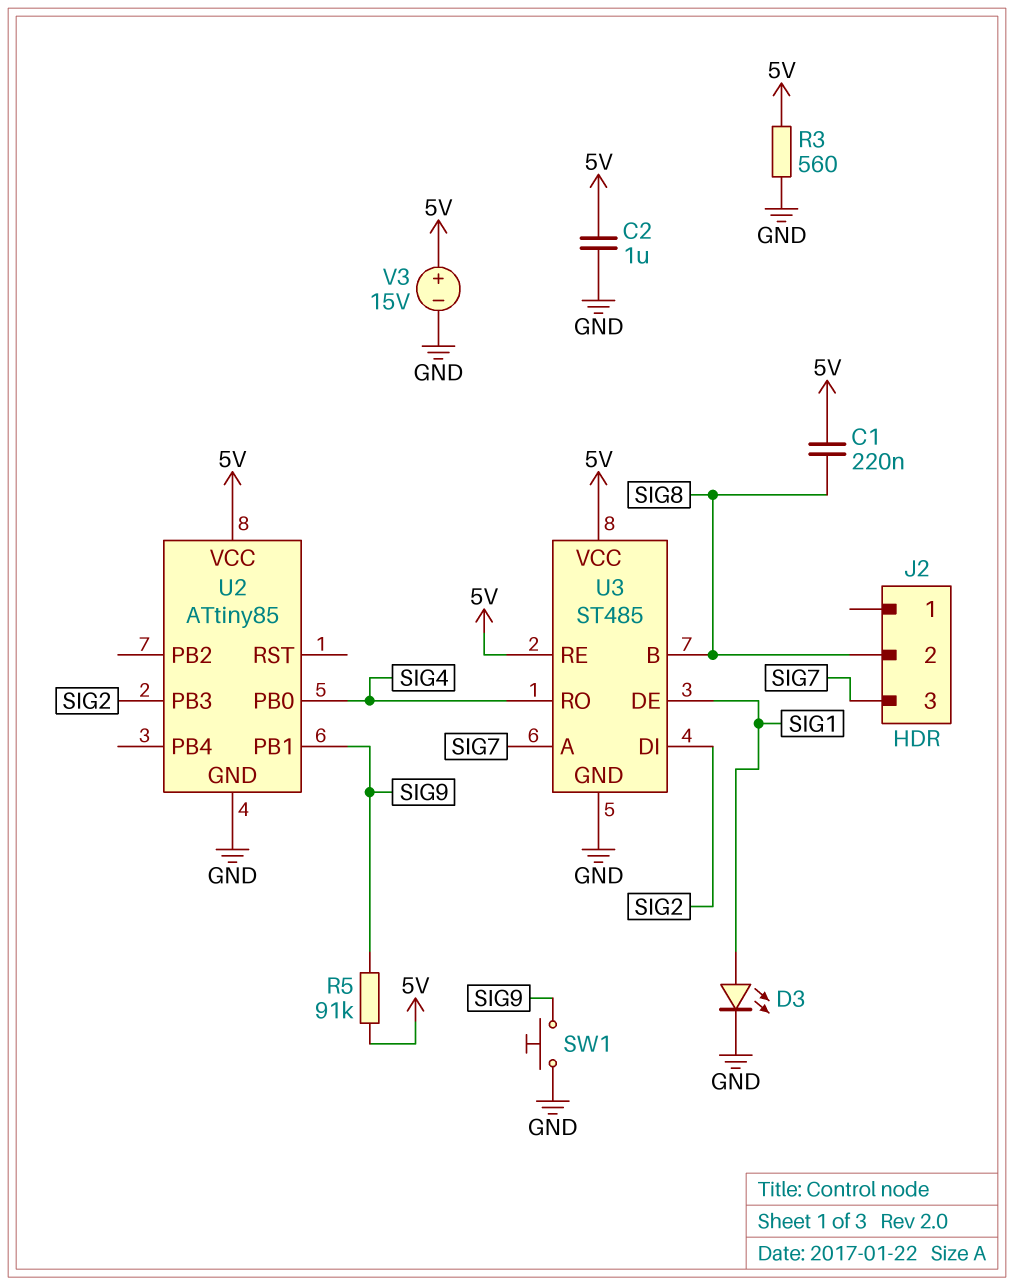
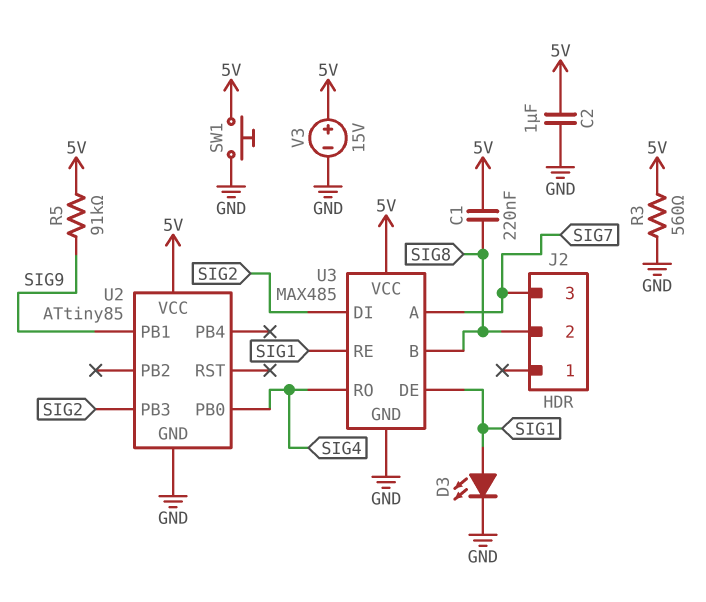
SW1: button (GND, SIG9) -> button (5V, GND)
U3: ST485 -> MAX485
U3 pin RE: 5V -> SIG1

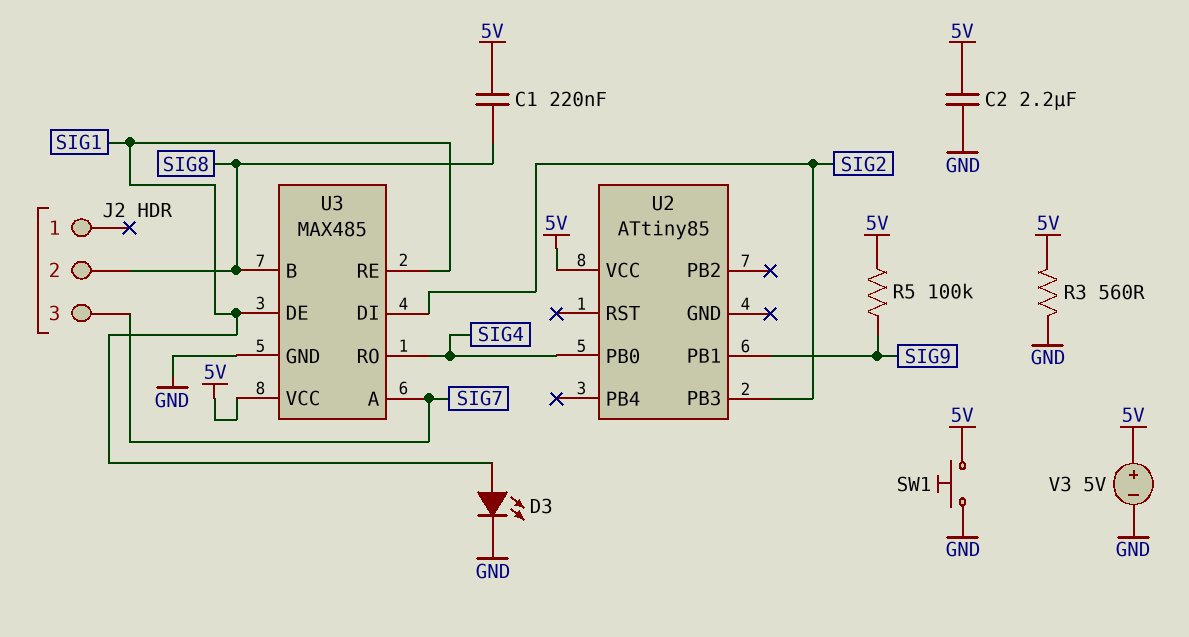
C2: 1uF (5V, GND) -> 2.2uF (5V, GND)
R5: 91k (5V, SIG9) -> 100k (5V, SIG9)
U2 pin GND: GND -> none
V3: 15V (plus 5V, minus GND) -> 5V (plus 5V, minus GND)

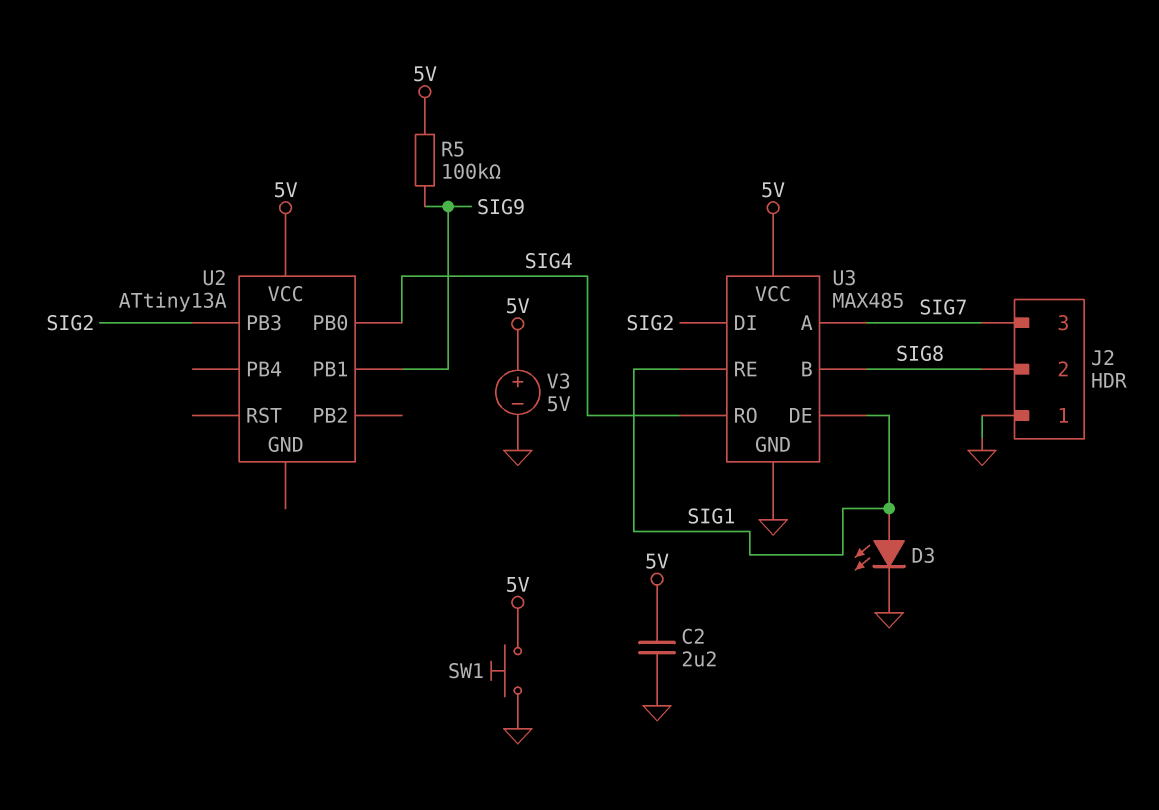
C1: 220nF (5V, SIG8) -> none
J2 pin 1: none -> GND
R3: 560 (5V, GND) -> none
U2: ATtiny85 -> ATtiny13A

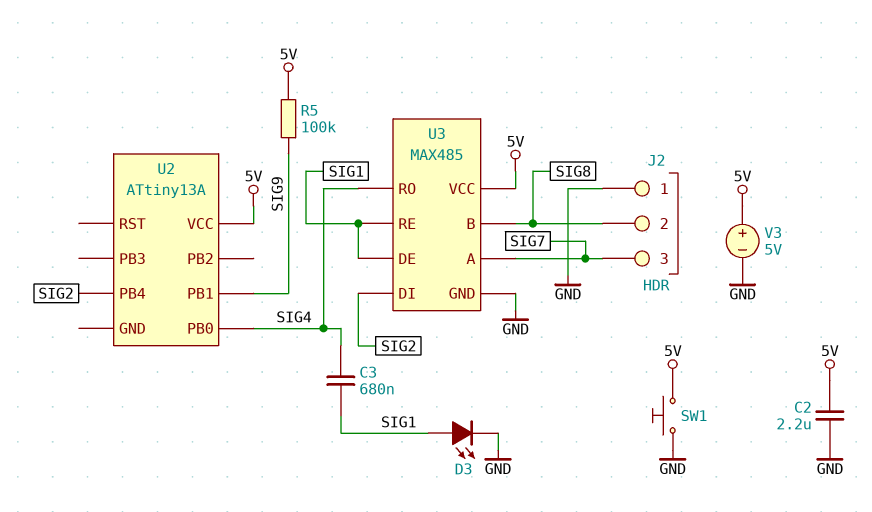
C3: none -> 680nF (SIG1, SIG4)
U2 pin PB3: SIG2 -> none
U2 pin PB4: none -> SIG2

